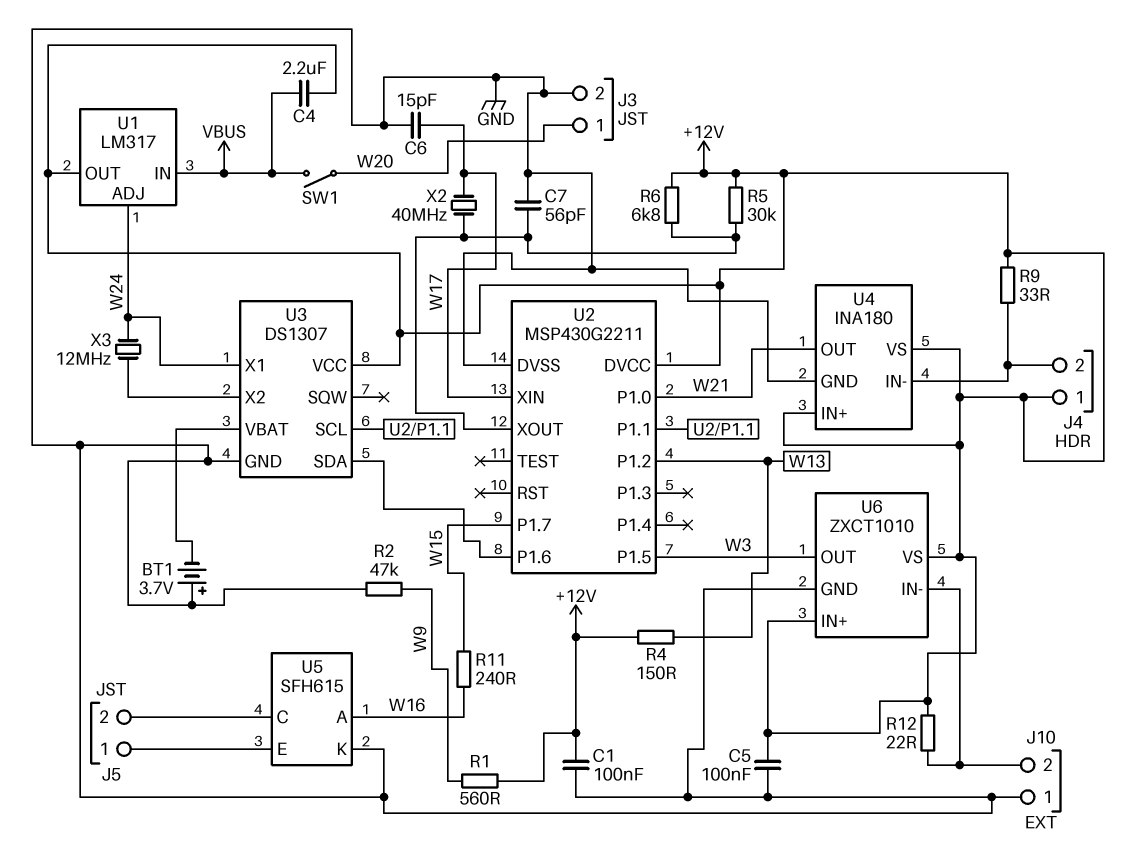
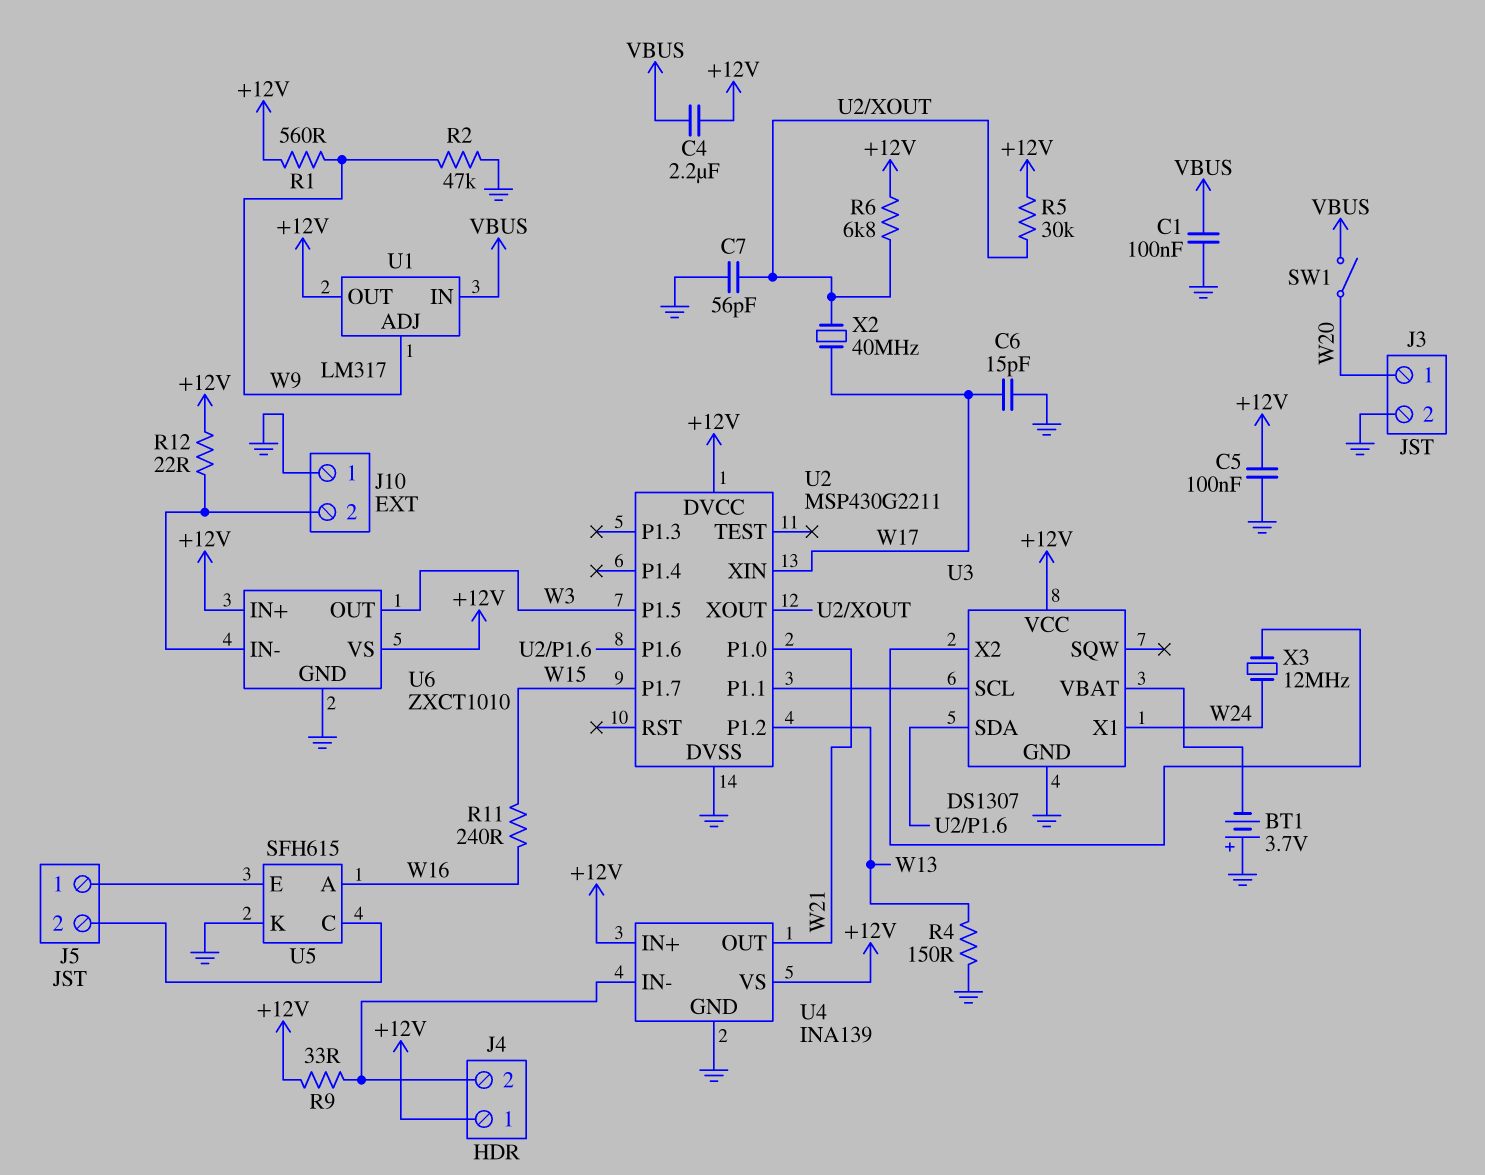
C1: 100nF (+12V, GND) -> 100nF (GND, VBUS)
R4: 150 (+12V, W13) -> 150 (GND, W13)
U1 pin ADJ: W24 -> W9
U4: INA180 -> INA139

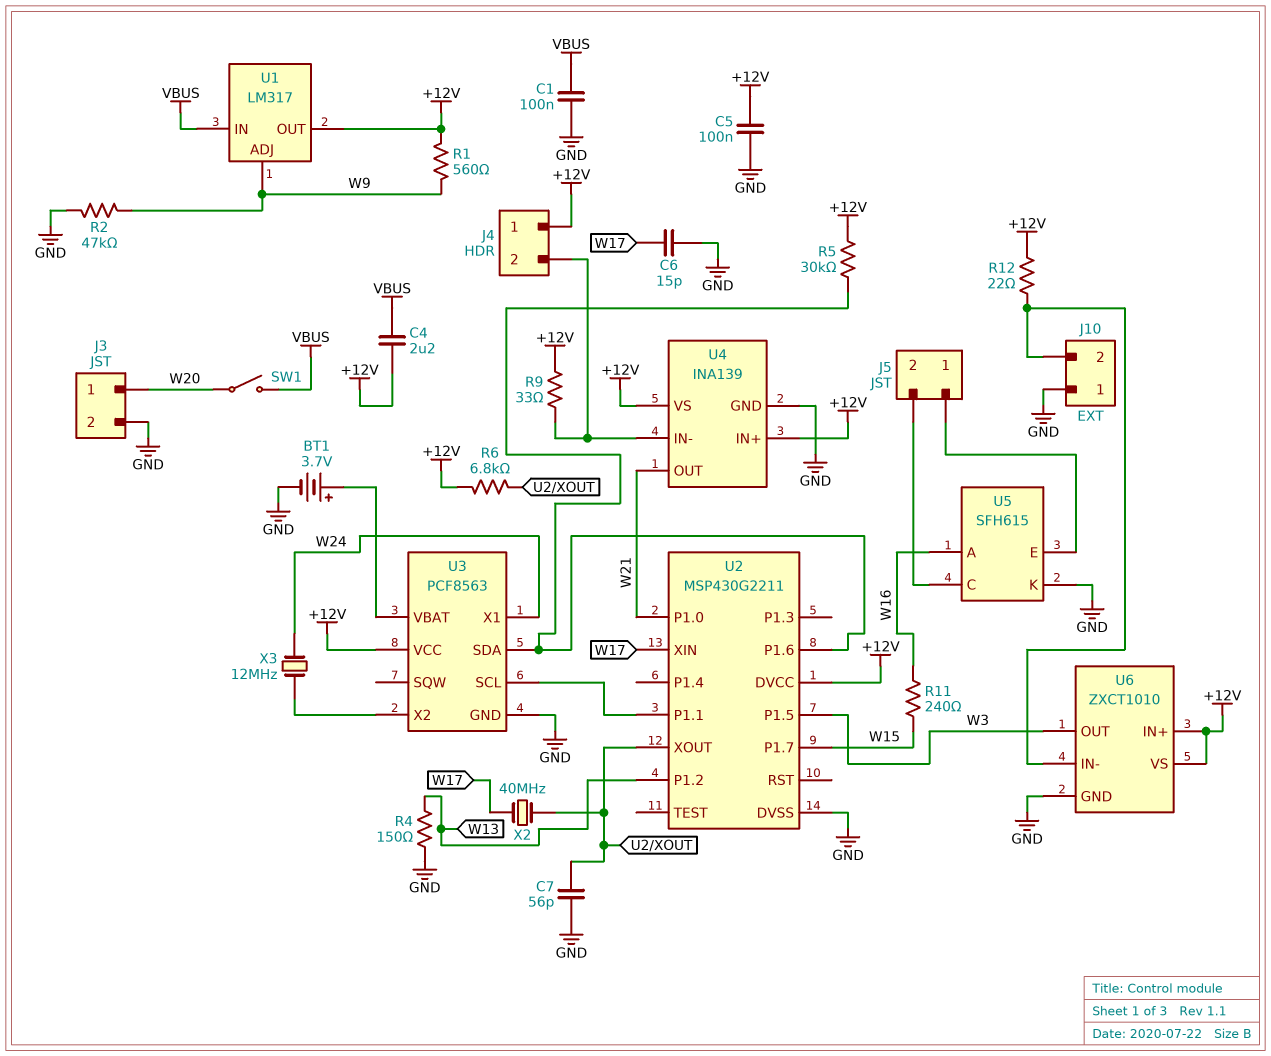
BT1: 3.7V (plus GND, minus U3/VBAT) -> 3.7V (plus U3/VBAT, minus GND)
R5: 30k (+12V, U2/XOUT) -> 30k (+12V, U2/P1.6)
U3: DS1307 -> PCF8563

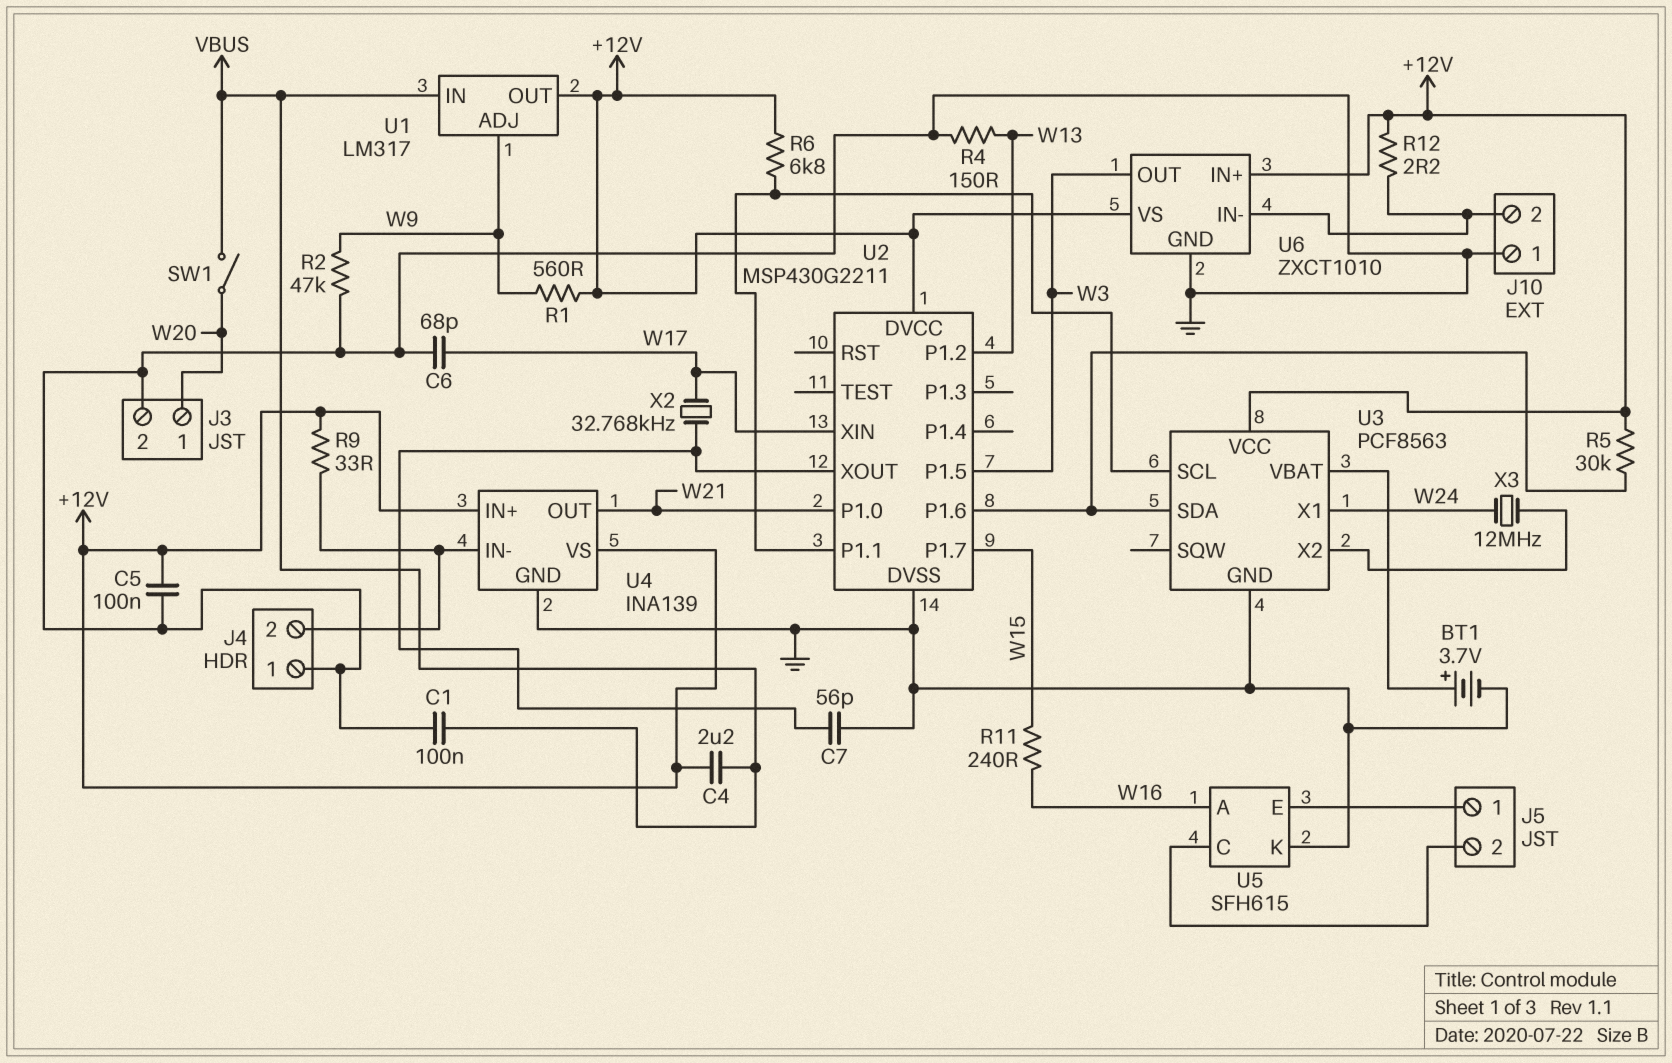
C6: 15pF (GND, W17) -> 68pF (GND, W17)
J4 pin 1: +12V -> GND
R6: 6.8k (+12V, U2/XOUT) -> 6.8k (+12V, U2/P1.1)
R12: 22 (+12V, J10/2) -> 2.2 (+12V, J10/2)
X2: 40MHz (U2/XOUT, W17) -> 32.768kHz (U2/XOUT, W17)

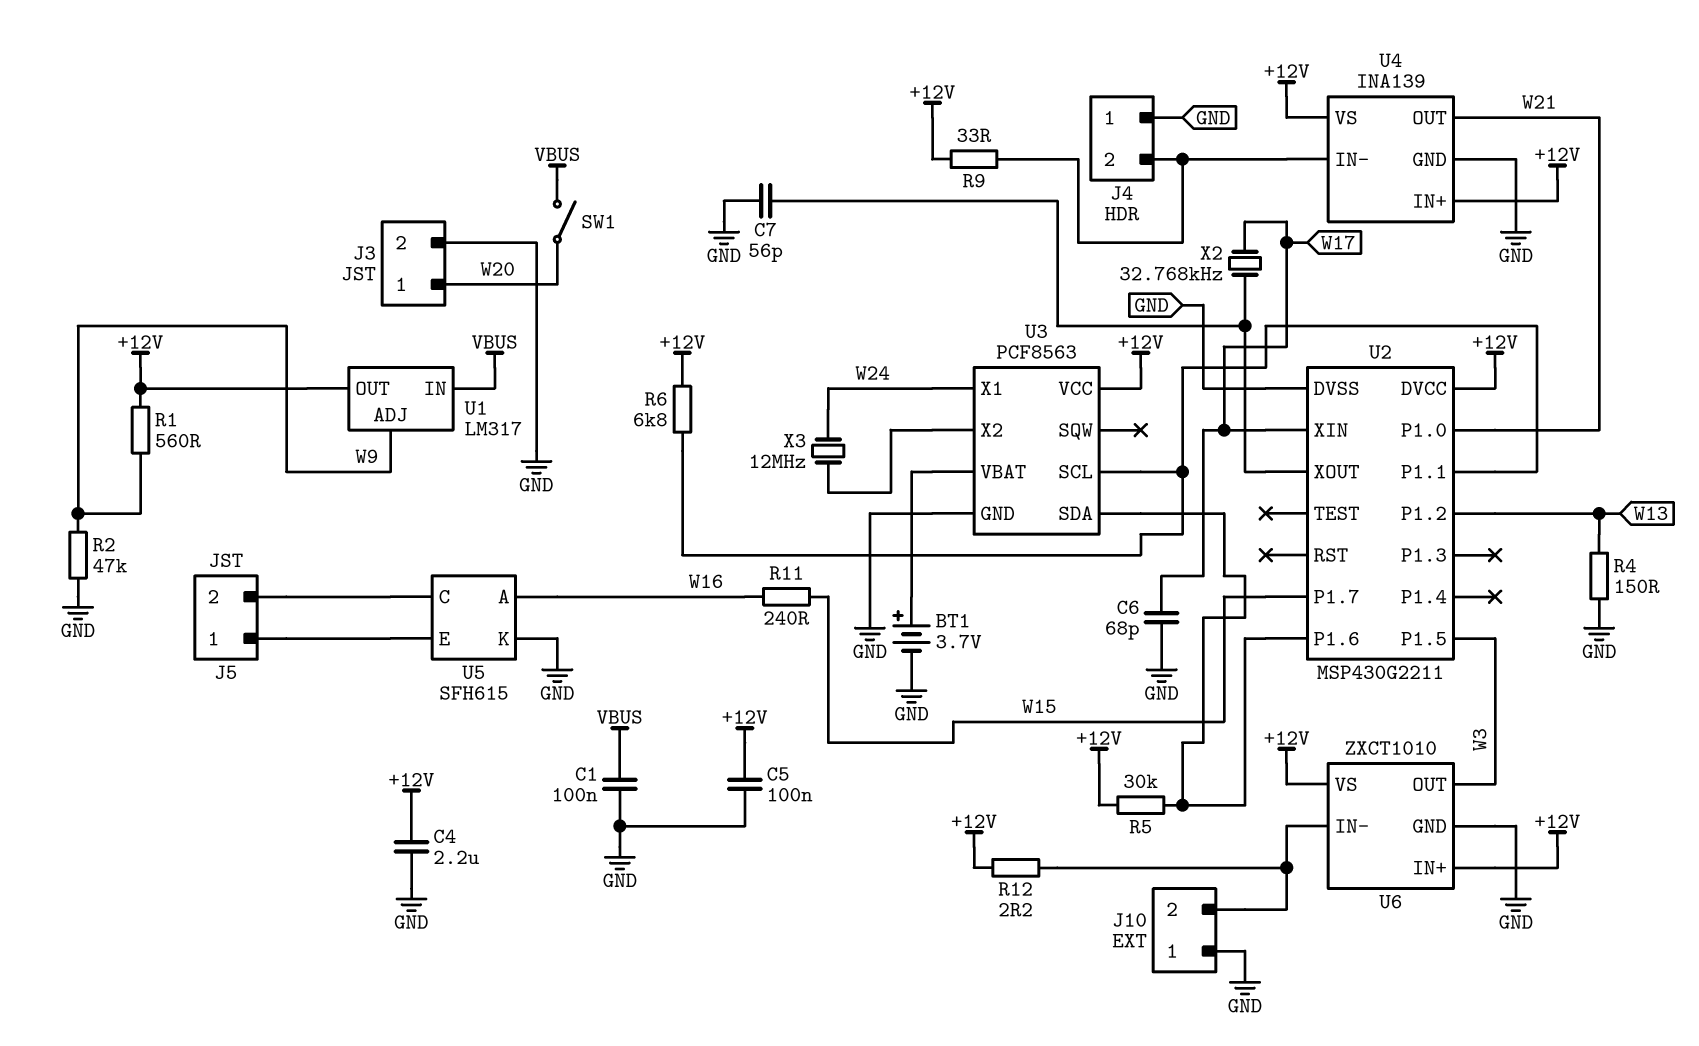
C4: 2.2uF (+12V, VBUS) -> 2.2uF (+12V, GND)

